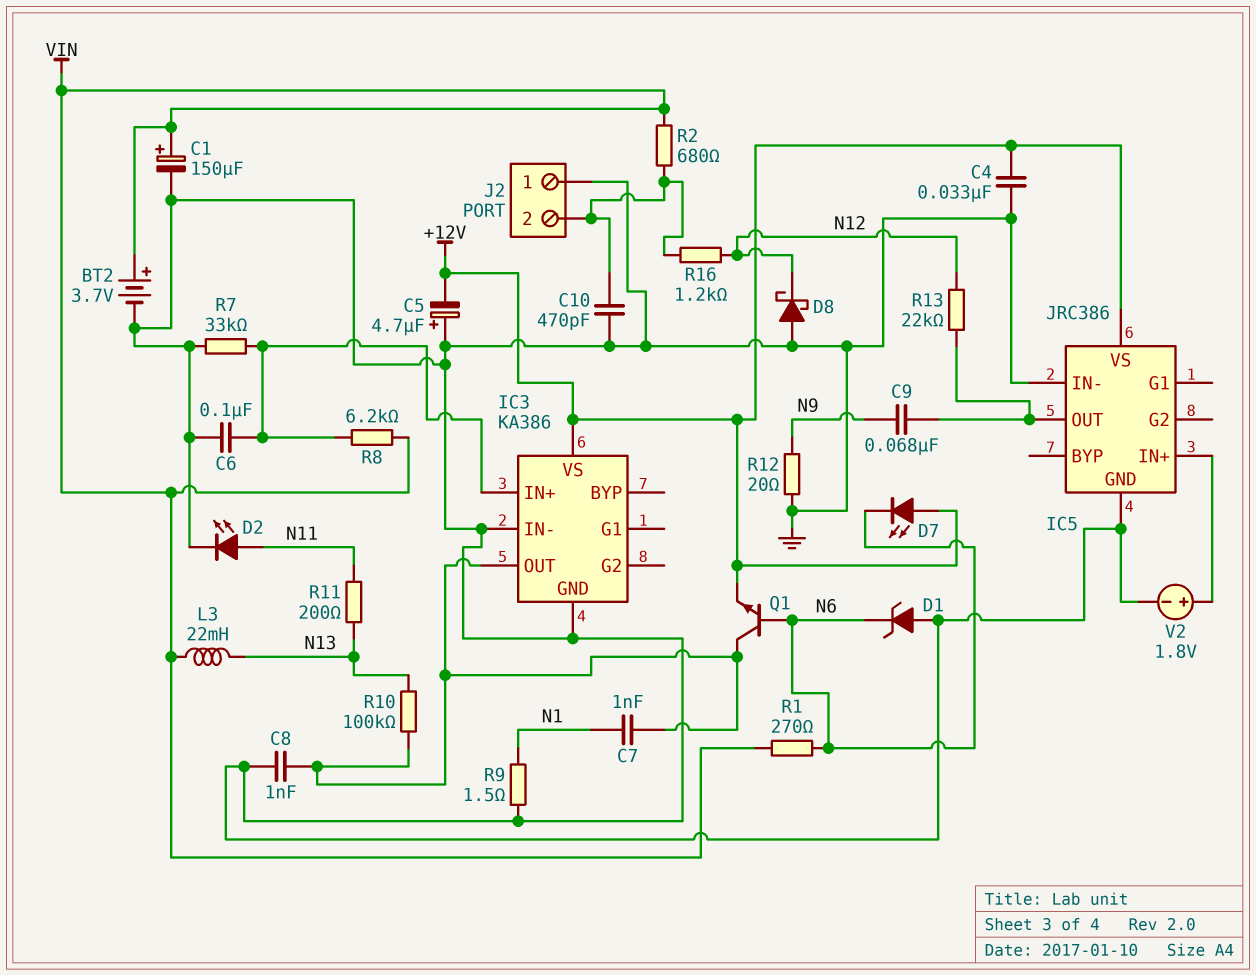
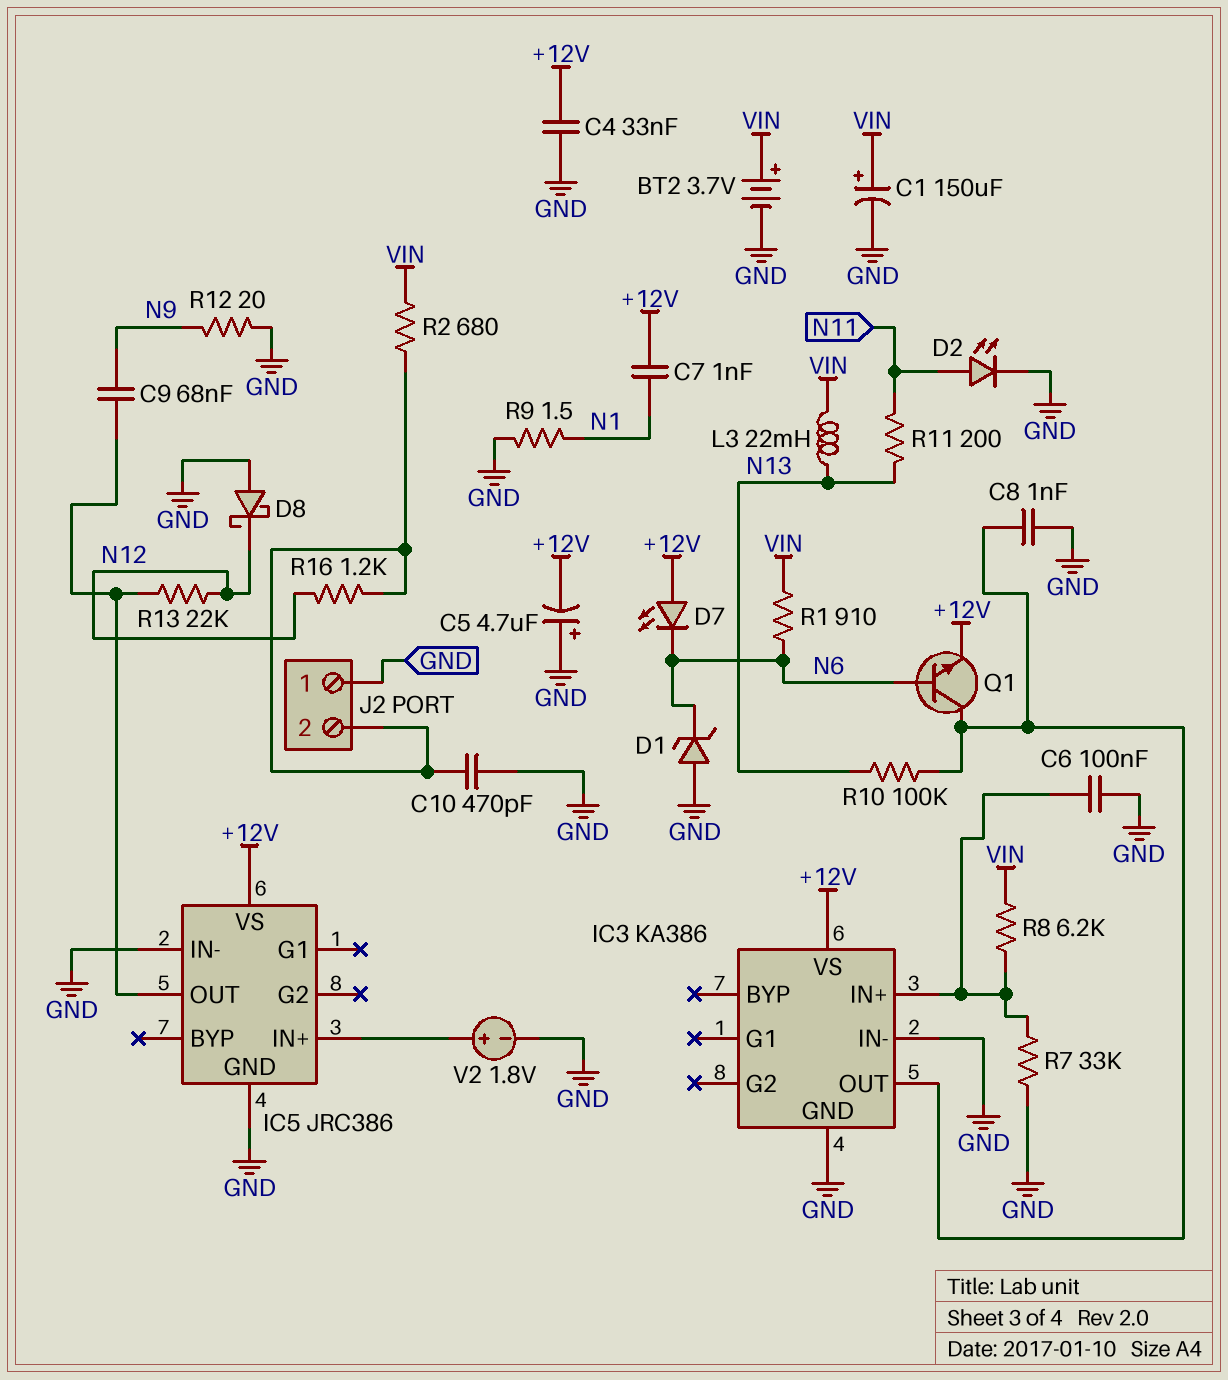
C7: 1nF (IC3/OUT, N1) -> 1nF (+12V, N1)
R1: 270 (N6, VIN) -> 910 (N6, VIN)

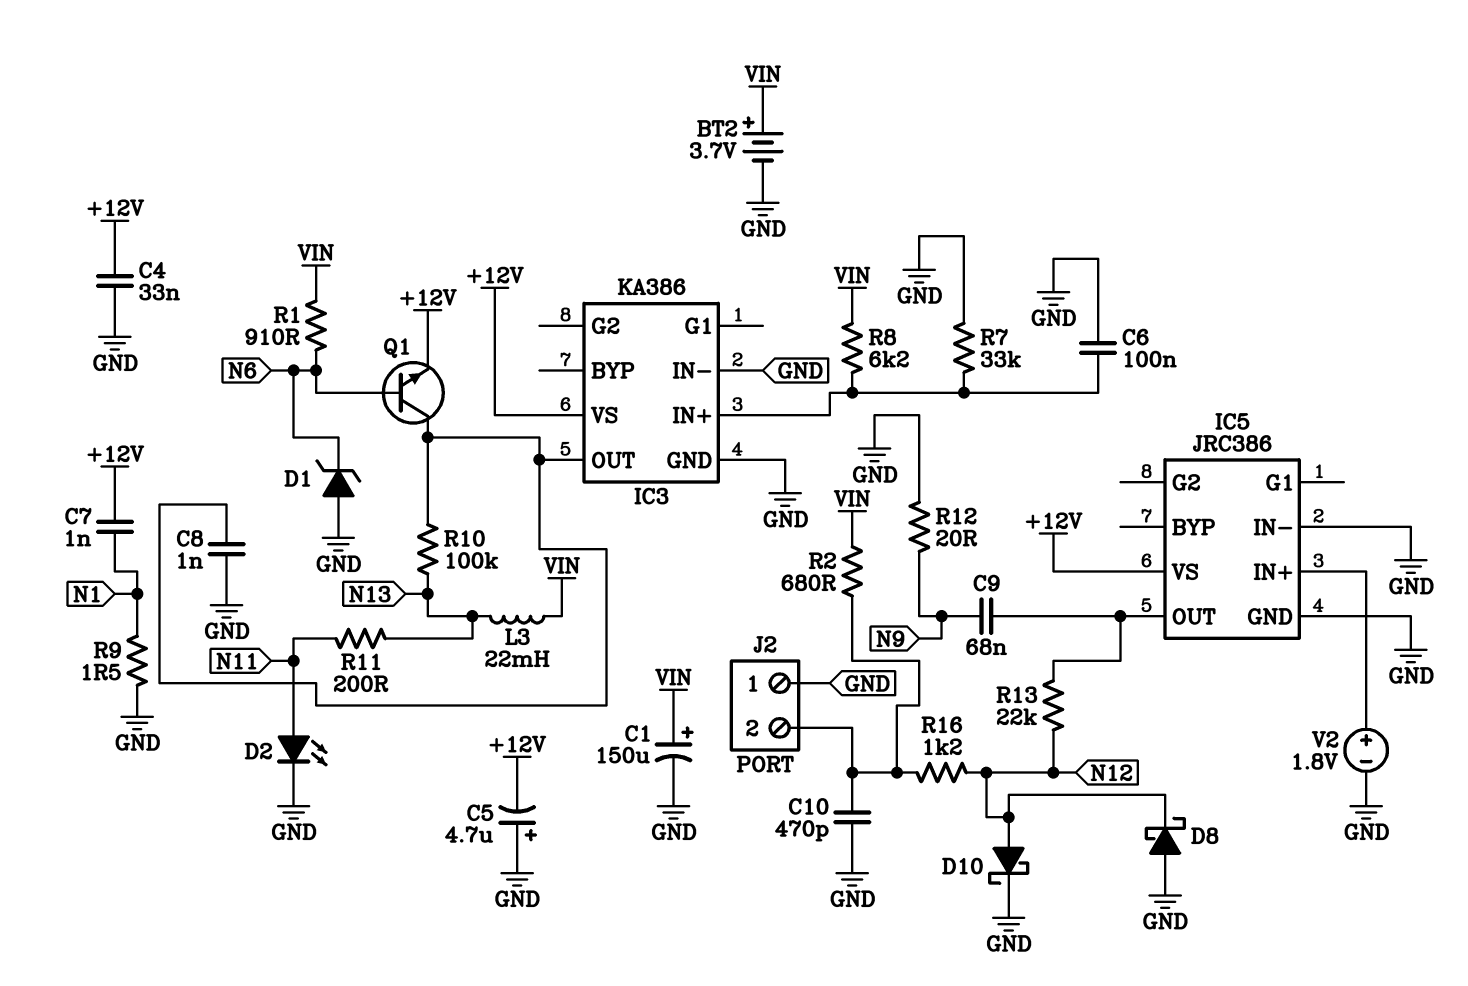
D7: LED (A +12V, K N6) -> none
D10: none -> schottky (A N12, K GND)

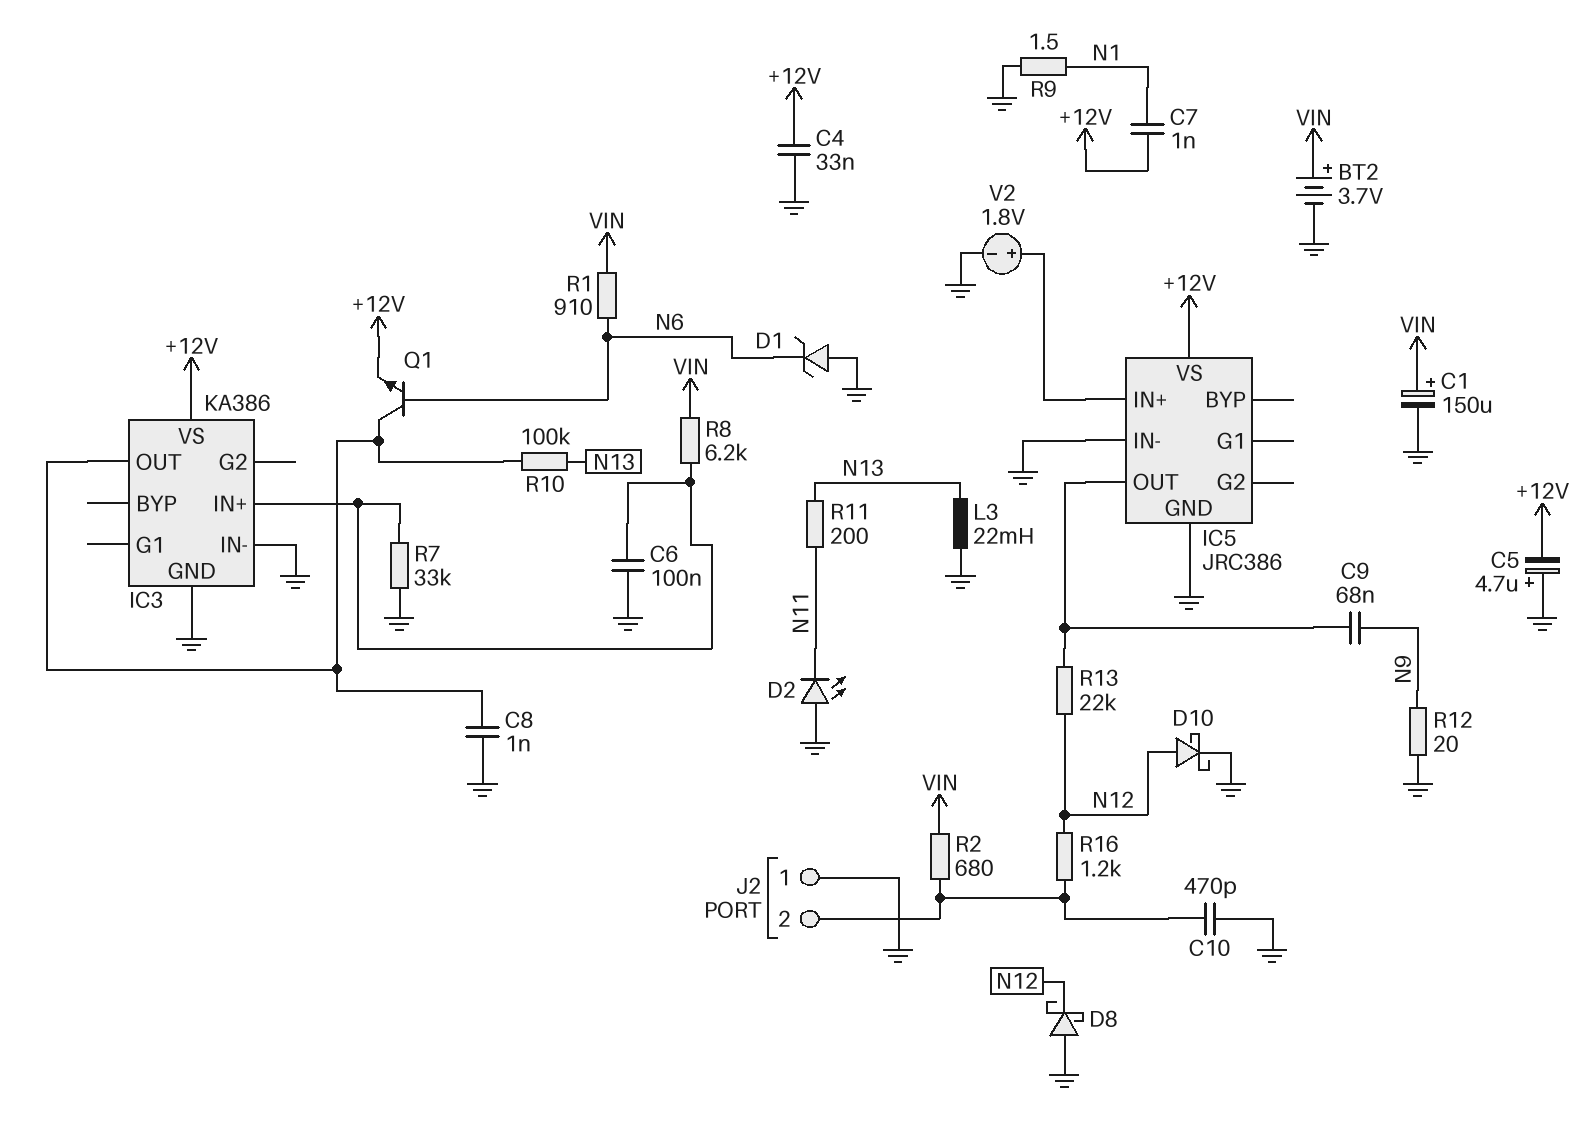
D2: LED (A N11, K GND) -> LED (A GND, K N11)
L3: 22mH (N13, VIN) -> 22mH (GND, N13)

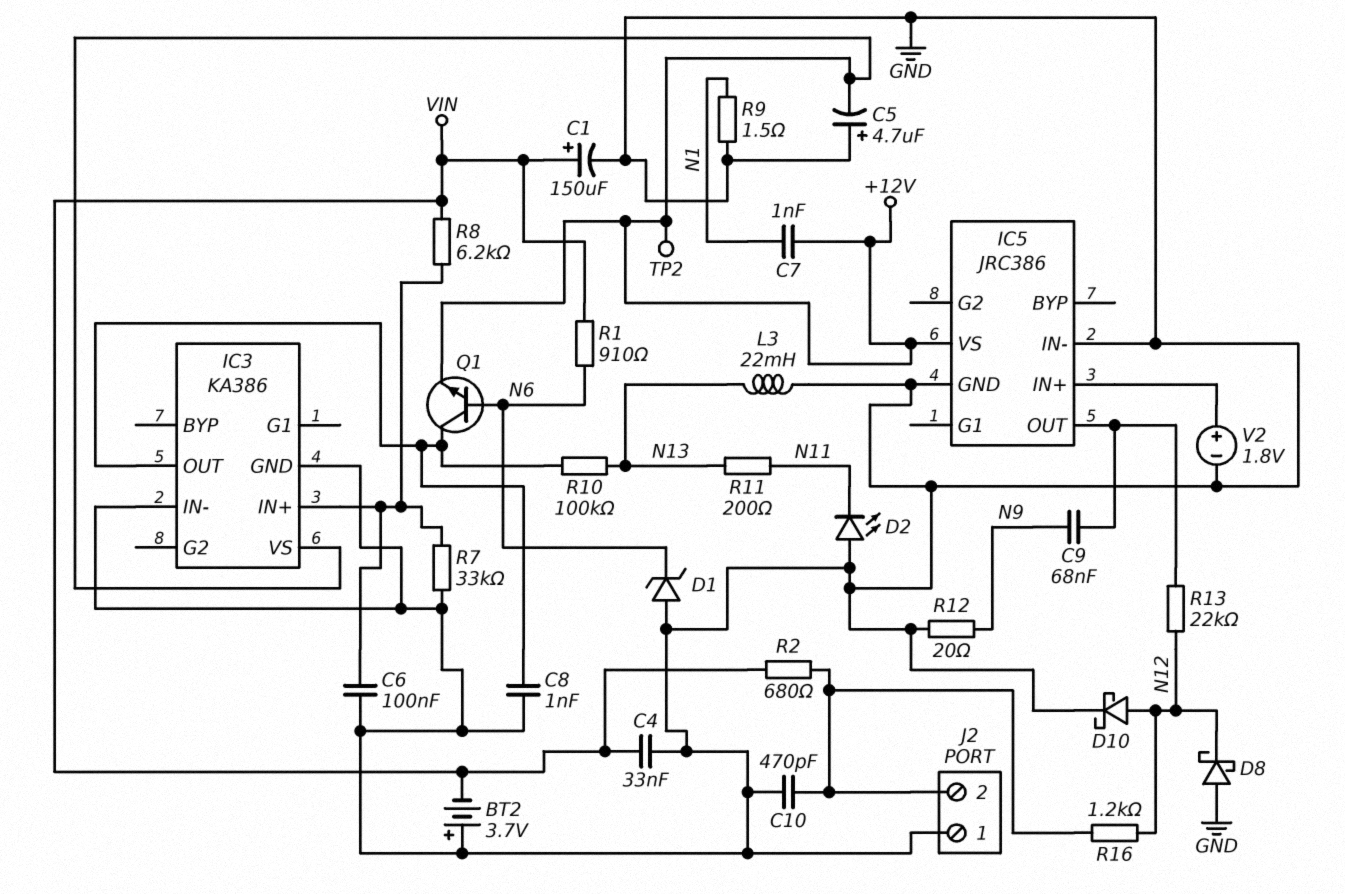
BT2: 3.7V (plus VIN, minus GND) -> 3.7V (plus GND, minus VIN)
C4: 33nF (+12V, GND) -> 33nF (GND, VIN)
TP2: none -> test point (+12V)

